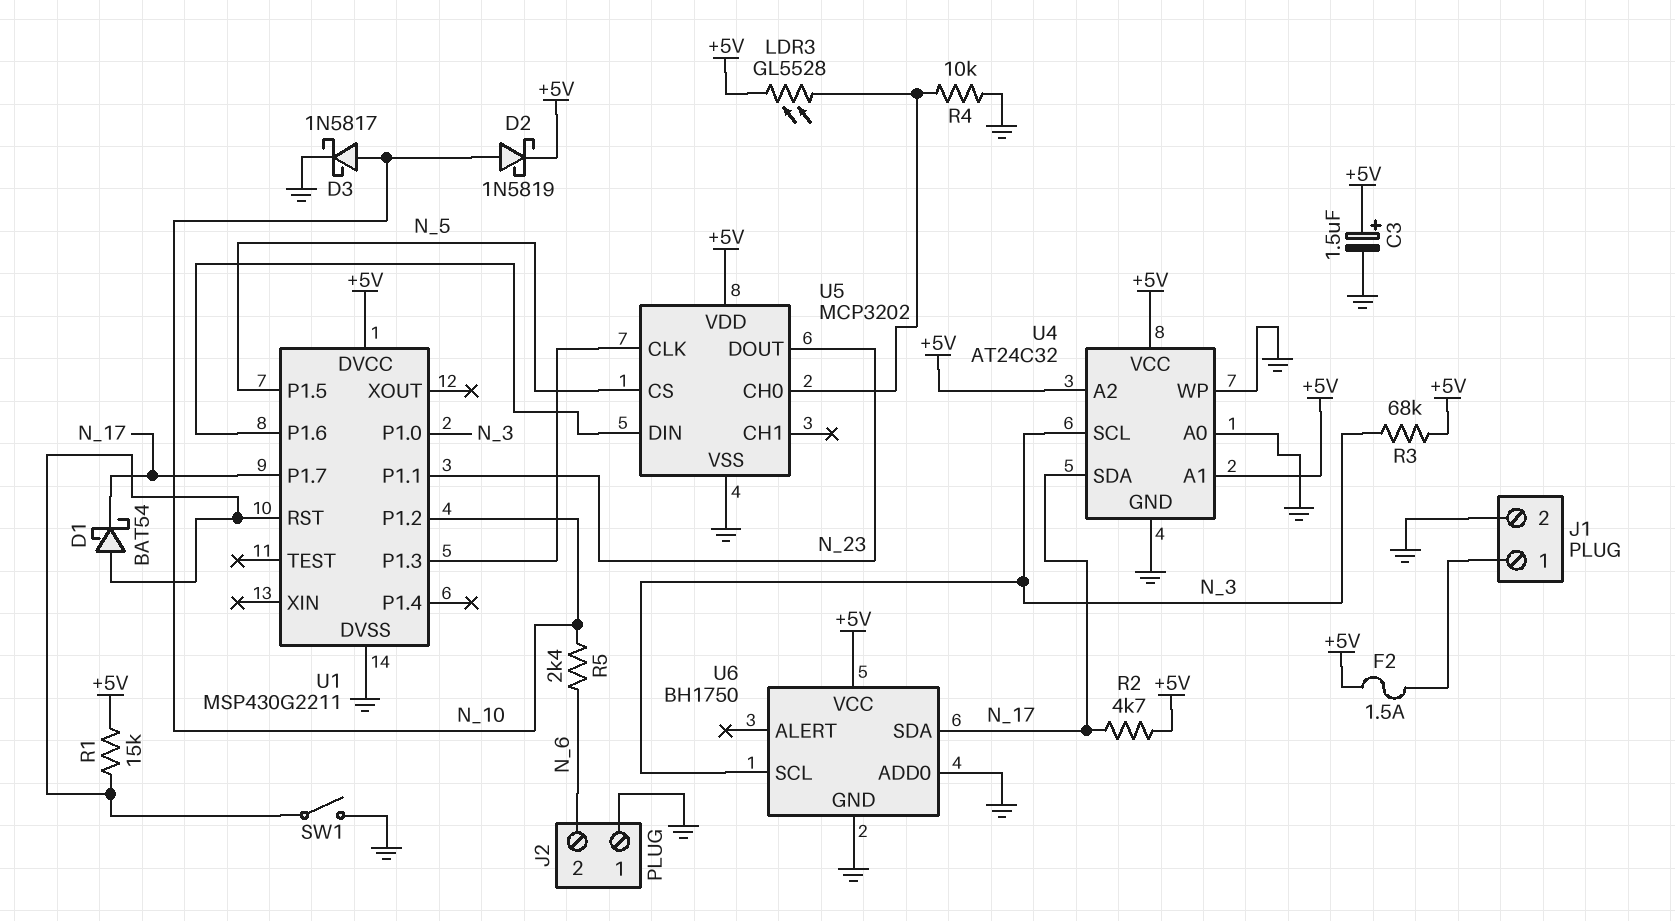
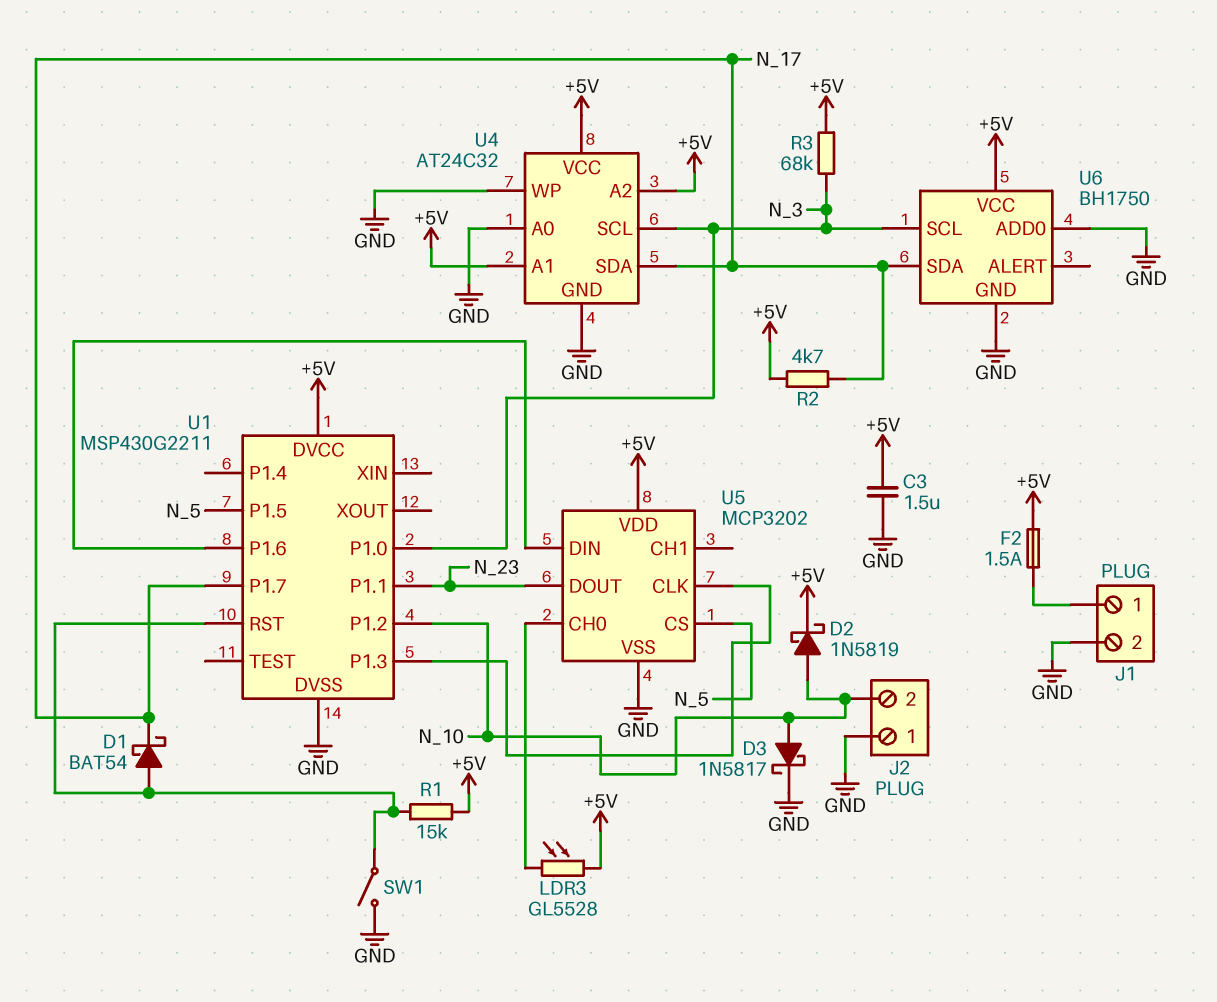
C3: 1.5uF (plus +5V, minus GND) -> 1.5uF (+5V, GND)
J2 pin 2: N_6 -> N_10
R4: 10k (GND, U5/CH0) -> none
R5: 2.4k (N_6, N_10) -> none

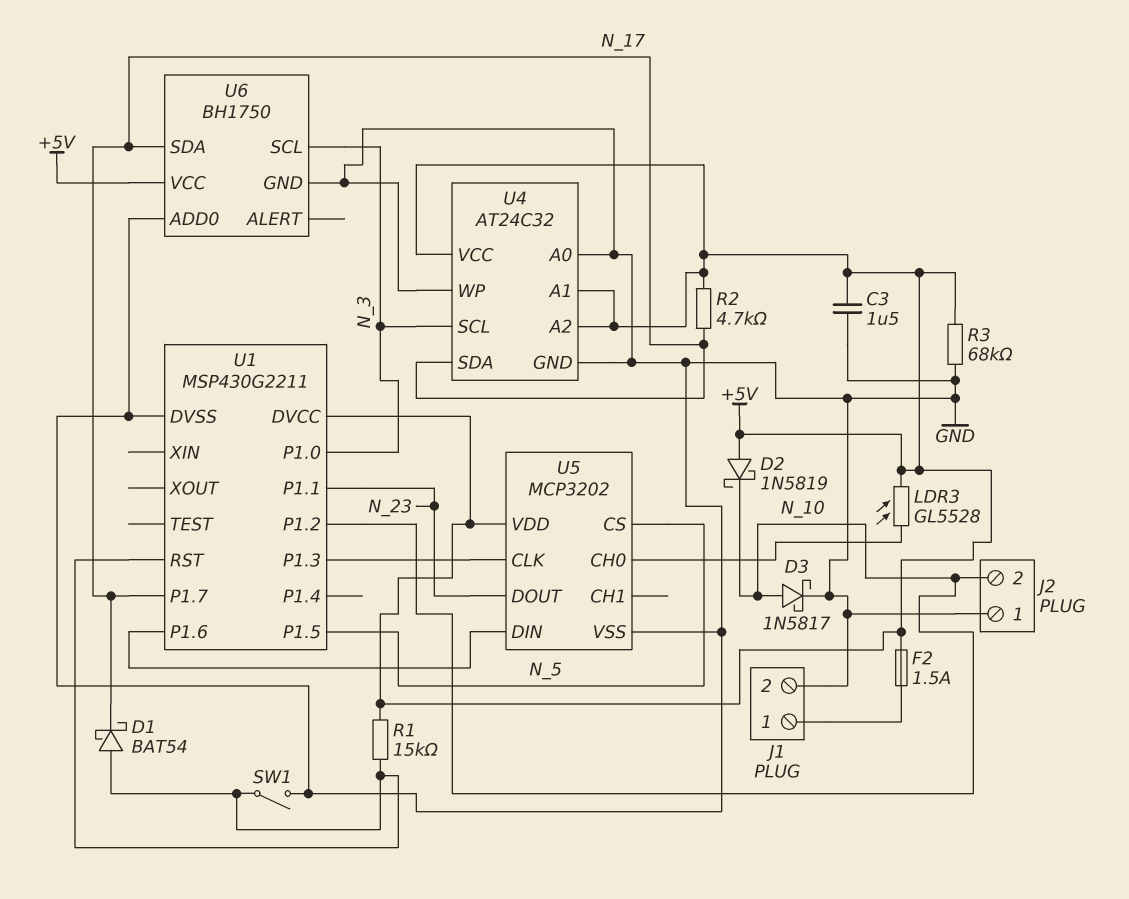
D2: schottky 1N5819 (A N_10, K +5V) -> schottky 1N5819 (A +5V, K N_10)
R3: 68k (+5V, N_3) -> 68k (+5V, GND)

